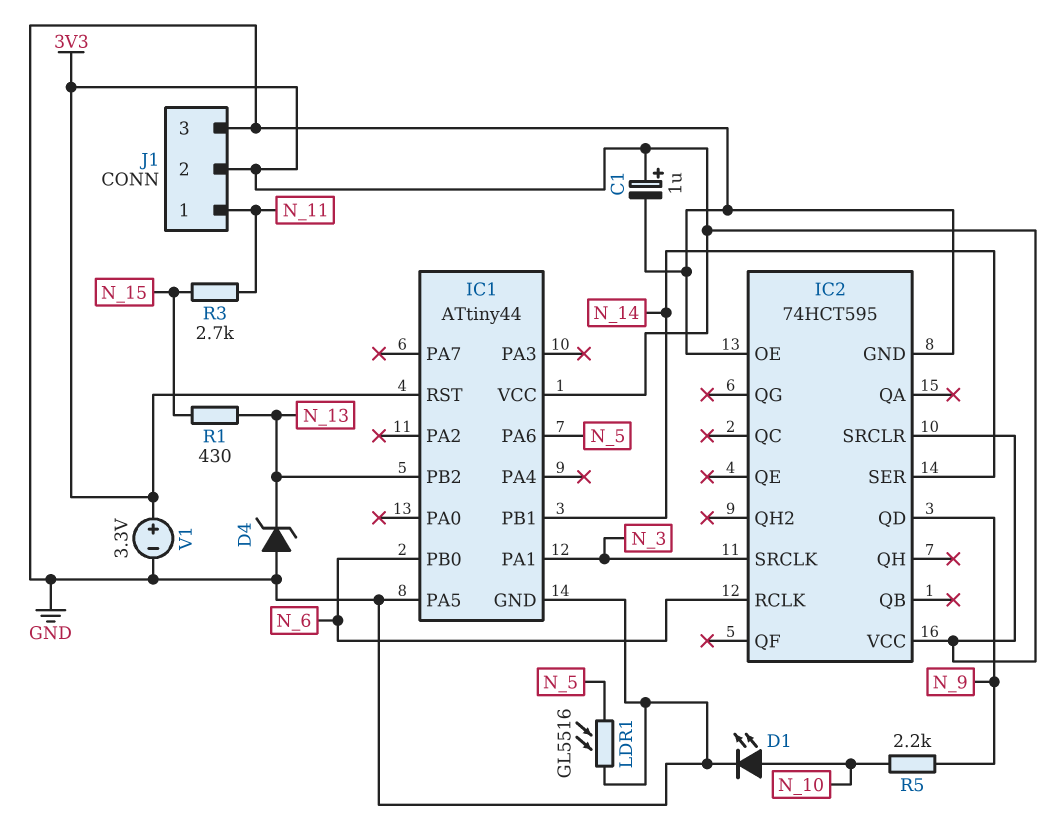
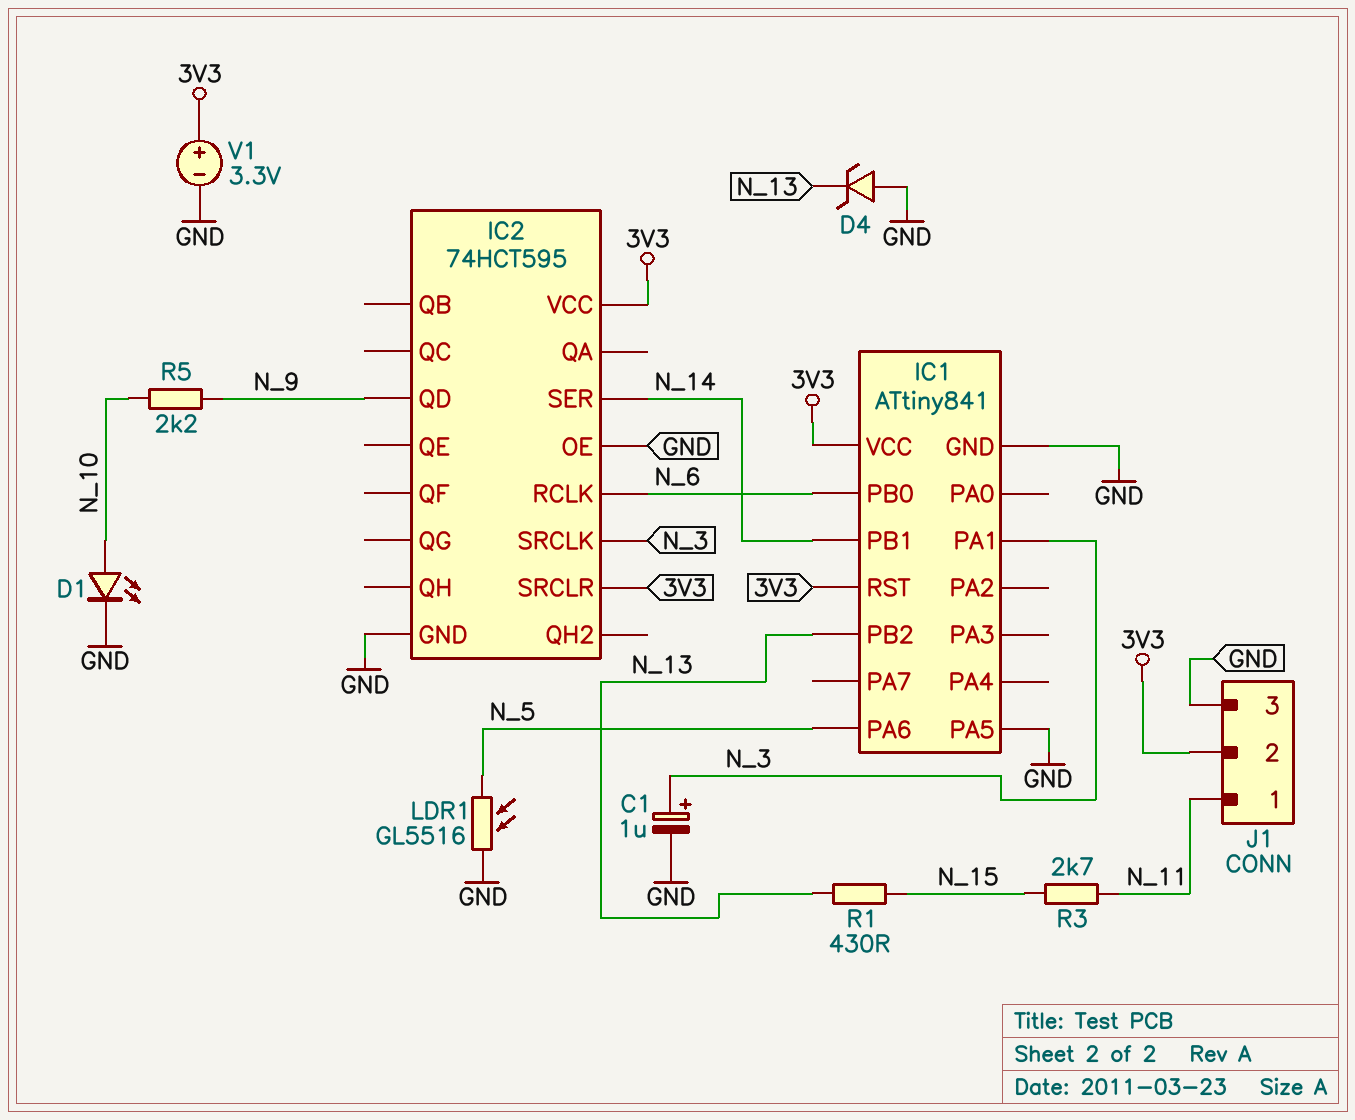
C1: 1uF (plus 3V3, minus GND) -> 1uF (plus N_3, minus GND)
IC1: ATtiny44 -> ATtiny841

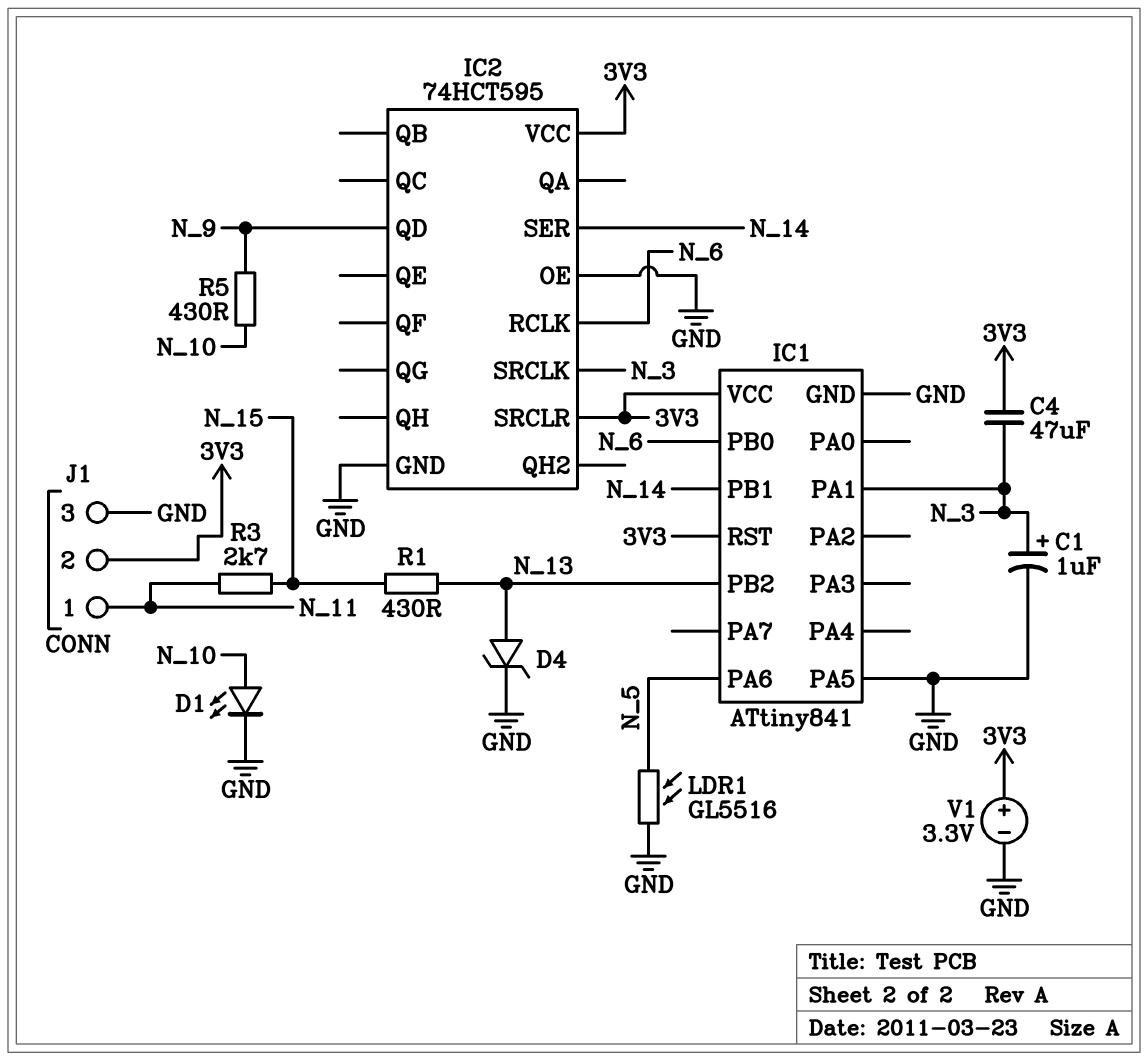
C4: none -> 47uF (3V3, N_3)
D4: zener (A GND, K N_13) -> zener (A N_13, K GND)
R5: 2.2k (N_9, N_10) -> 430 (N_9, N_10)

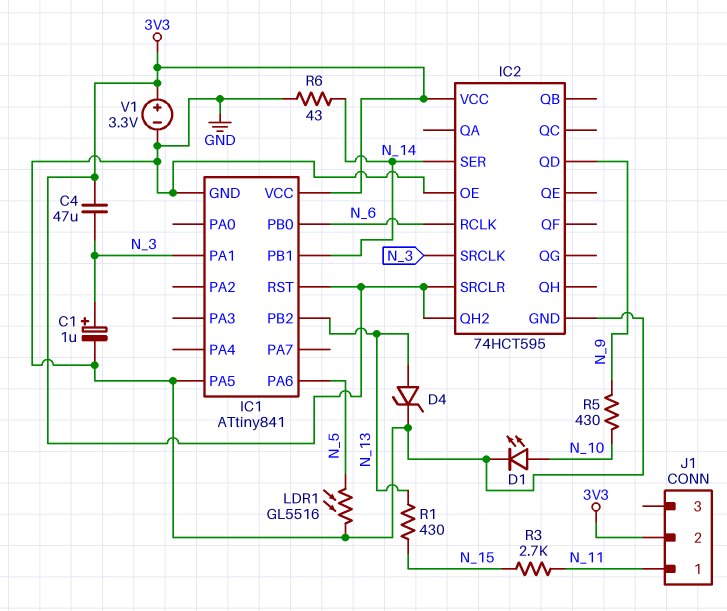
IC2 pin QH2: none -> 3V3
J1 pin 3: GND -> none
R6: none -> 43 (GND, N_14)

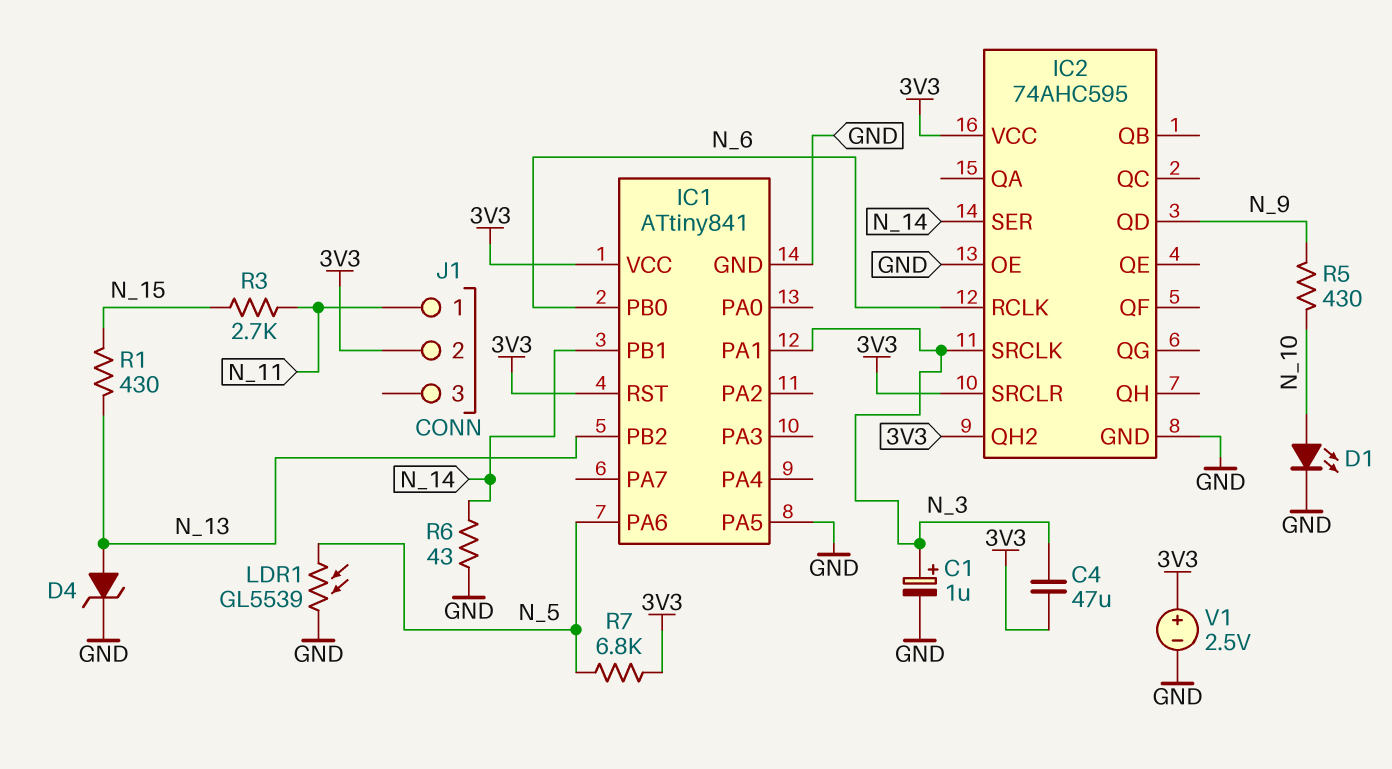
IC2: 74HCT595 -> 74AHC595
LDR1: GL5516 (GND, N_5) -> GL5539 (GND, N_5)
R7: none -> 6.8k (3V3, N_5)
V1: 3.3V (plus 3V3, minus GND) -> 2.5V (plus 3V3, minus GND)

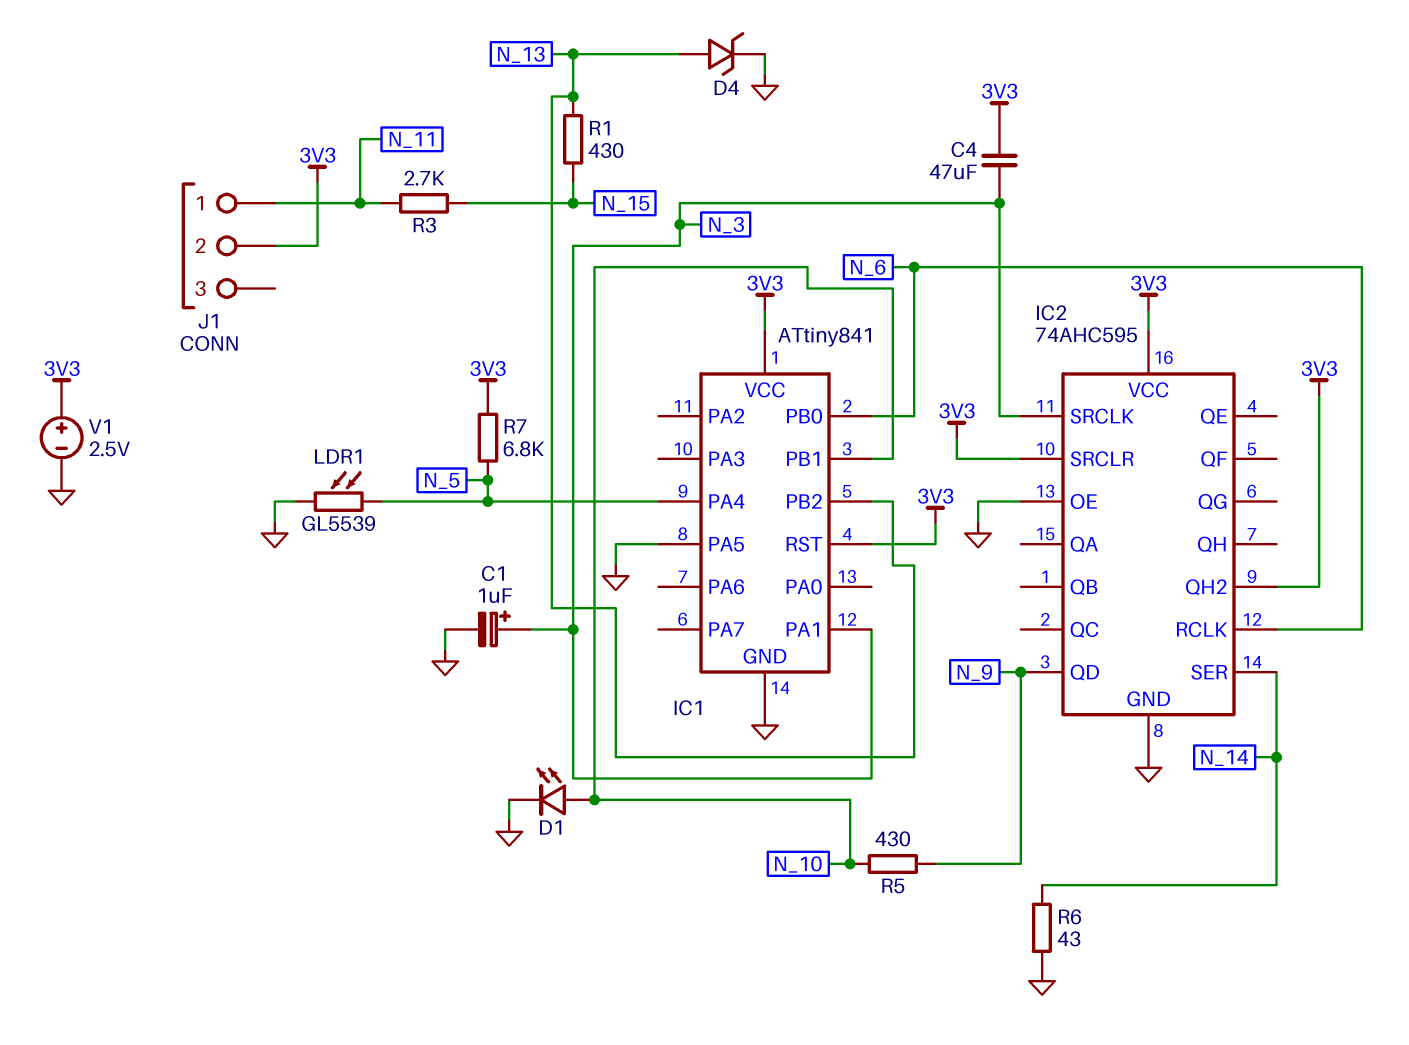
IC1 pin PA4: none -> N_5
IC1 pin PA6: N_5 -> none
IC1 pin PB1: N_14 -> N_10

